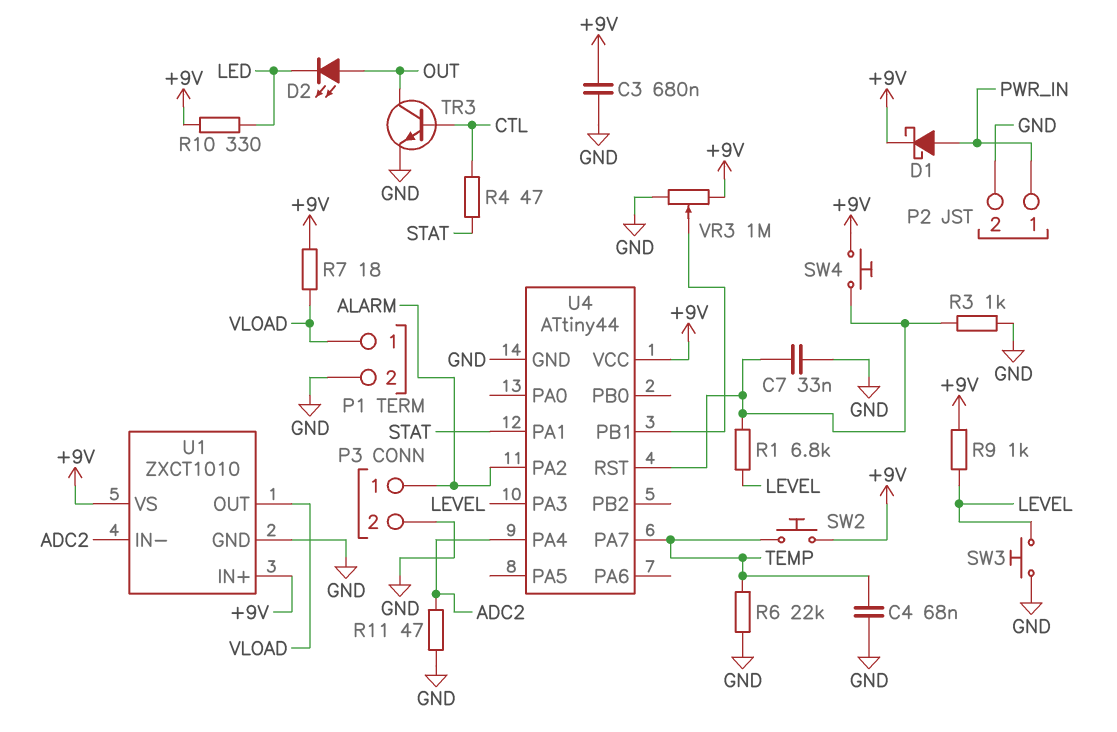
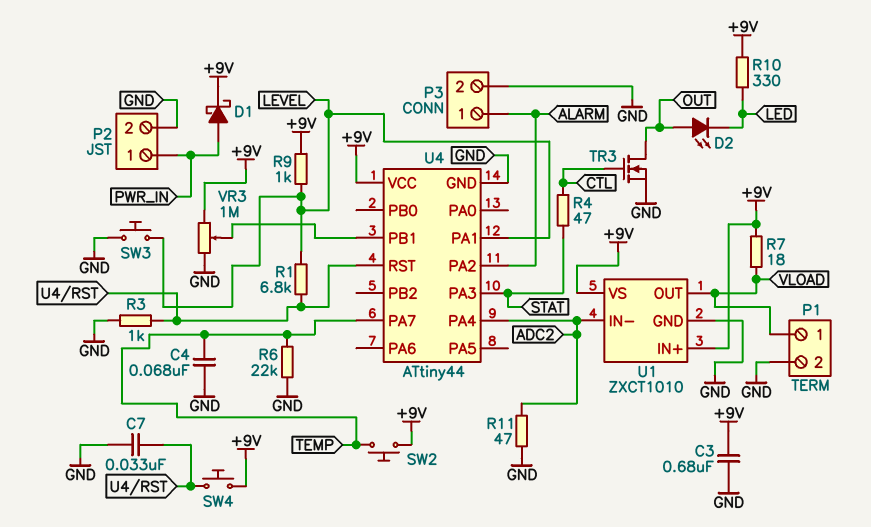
TR3: NPN (B CTL, C OUT, E GND) -> NMOS (G CTL, D OUT, S GND)
U4 pin PA1: STAT -> LEVEL
U4 pin PA3: LEVEL -> STAT

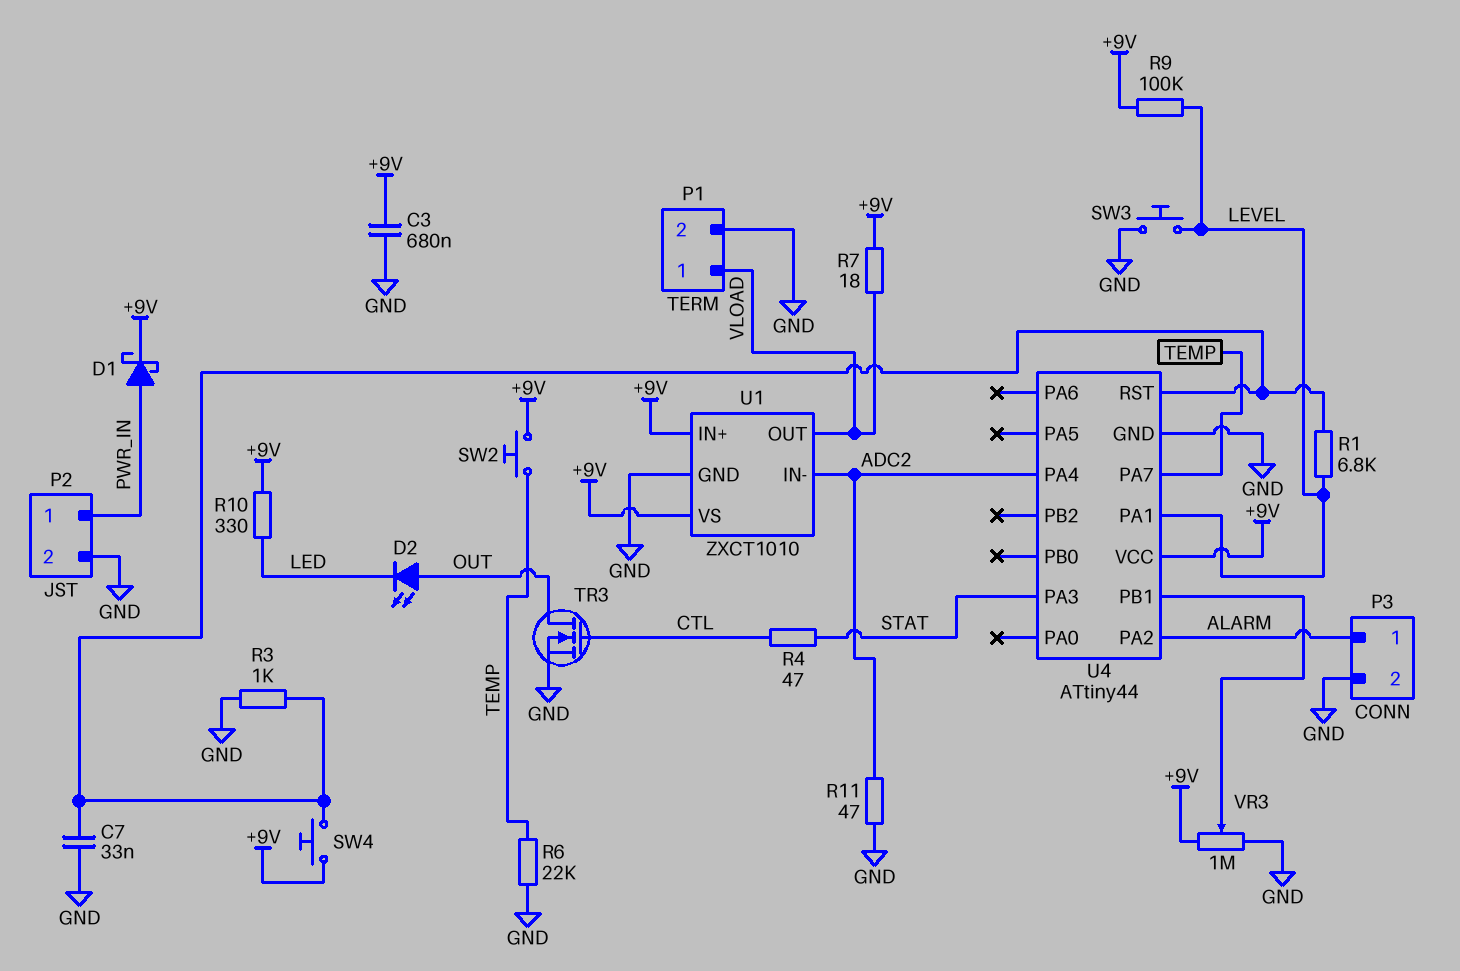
C4: 68nF (GND, TEMP) -> none
R9: 1k (+9V, LEVEL) -> 100k (+9V, LEVEL)

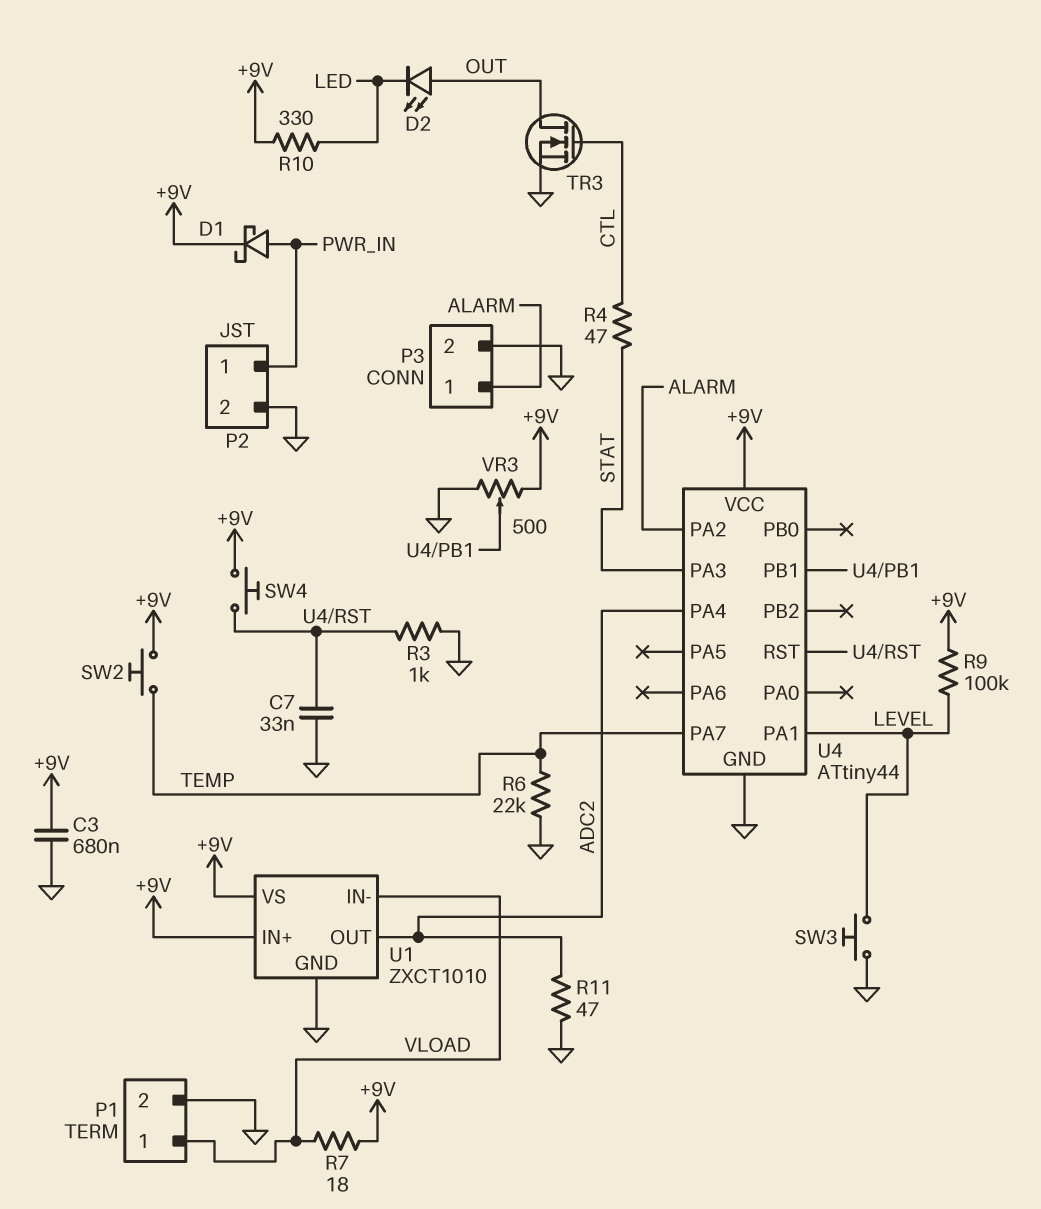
R1: 6.8k (LEVEL, U4/RST) -> none
U1 pin IN-: ADC2 -> VLOAD
U1 pin OUT: VLOAD -> ADC2
VR3: 1M (+9V, GND, wiper U4/PB1) -> 500 (+9V, GND, wiper U4/PB1)

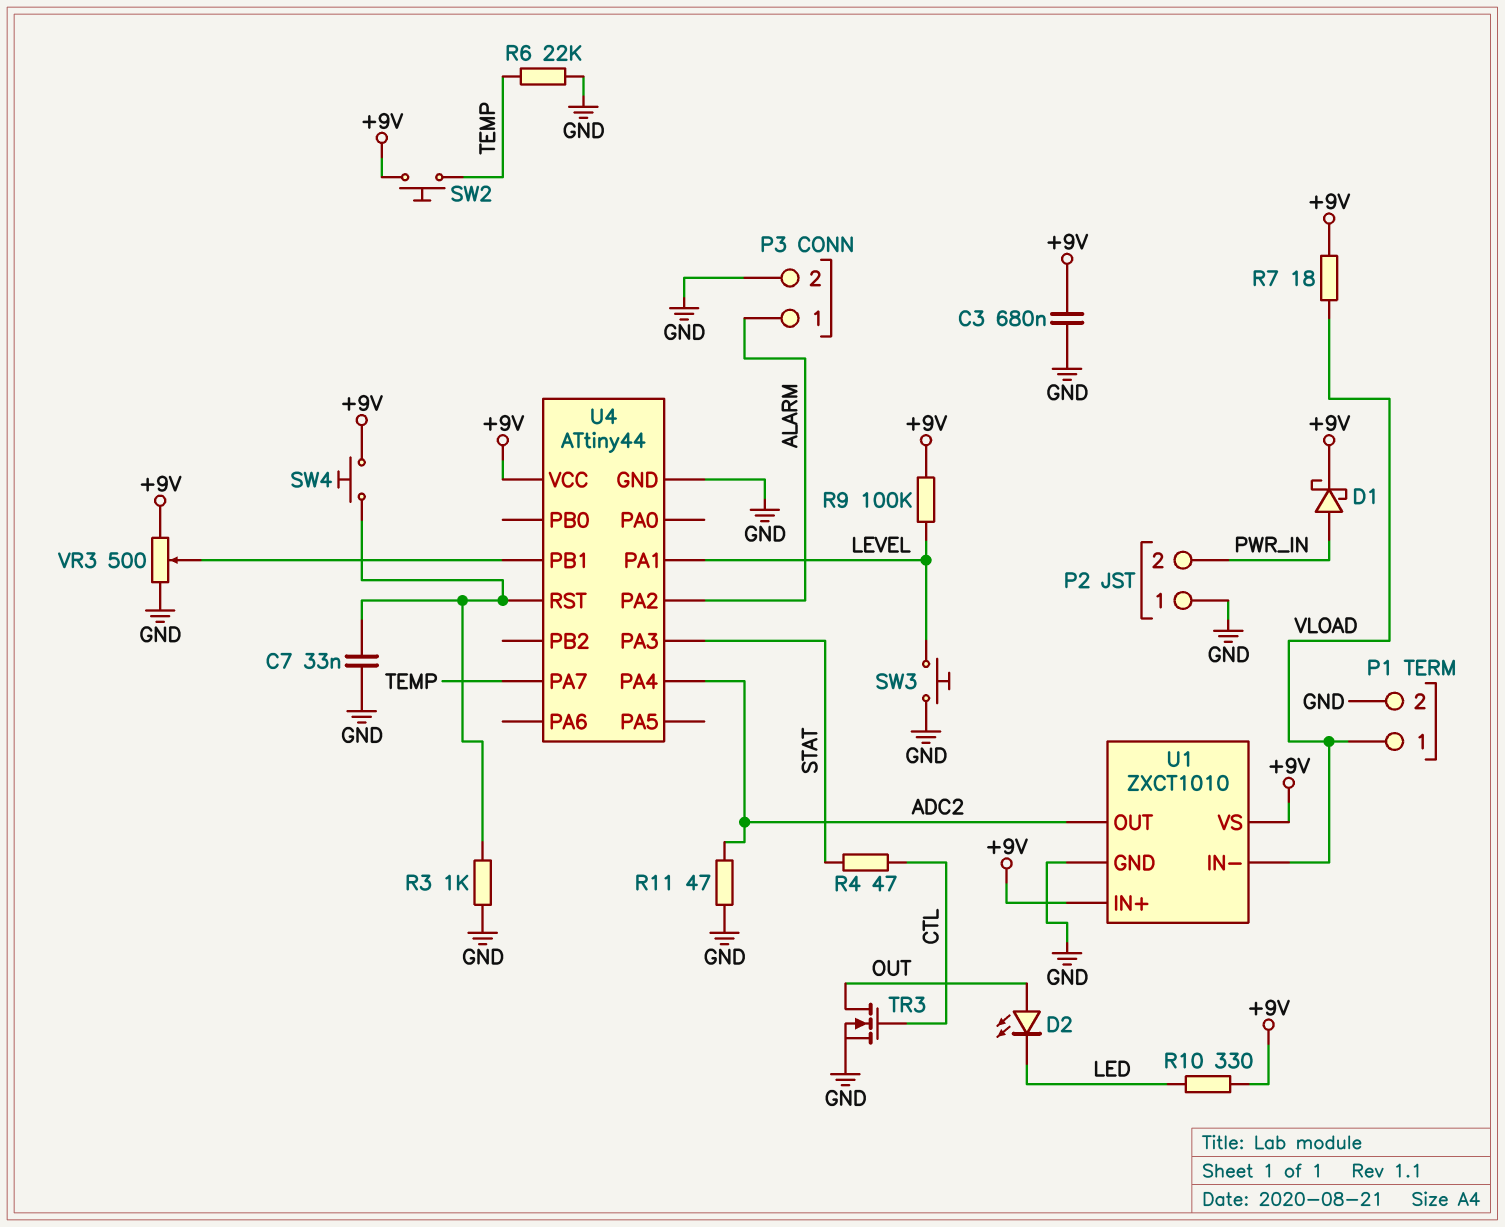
P2 pin 1: PWR_IN -> GND
P2 pin 2: GND -> PWR_IN

